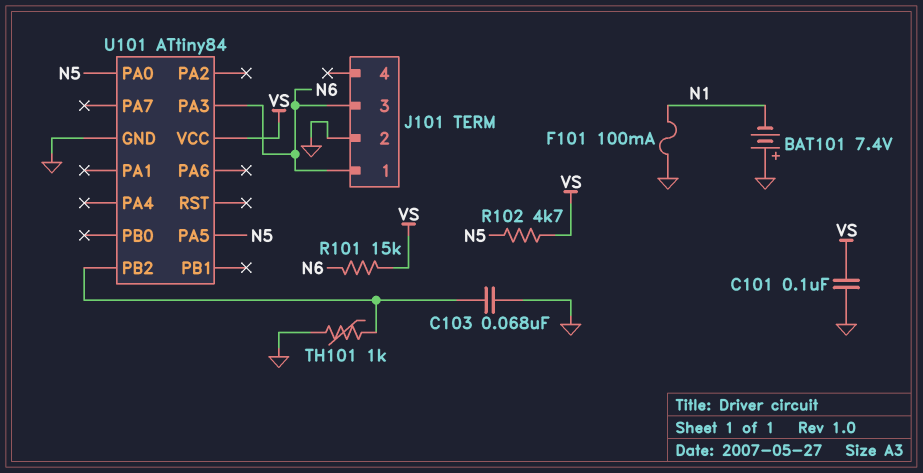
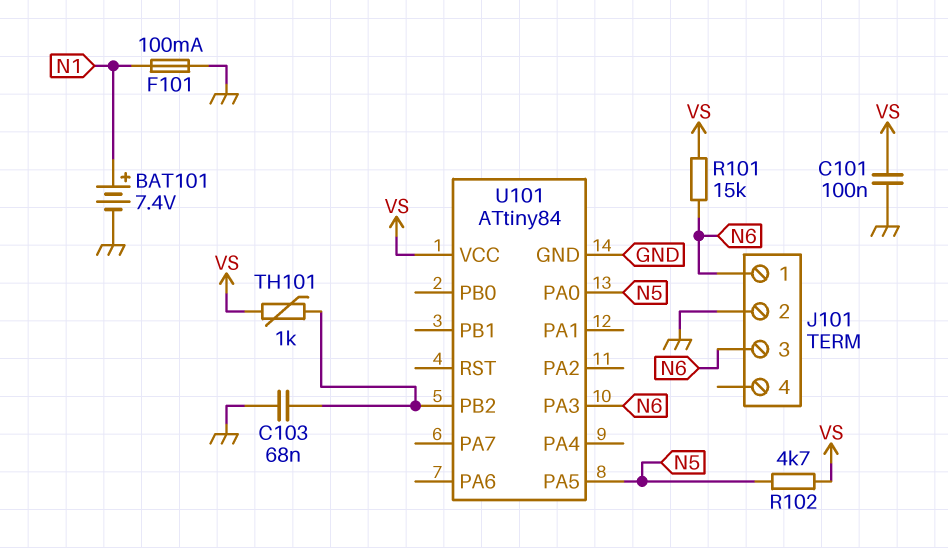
BAT101: 7.4V (plus GND, minus N1) -> 7.4V (plus N1, minus GND)
TH101: 1k (GND, U101/PB2) -> 1k (U101/PB2, VS)

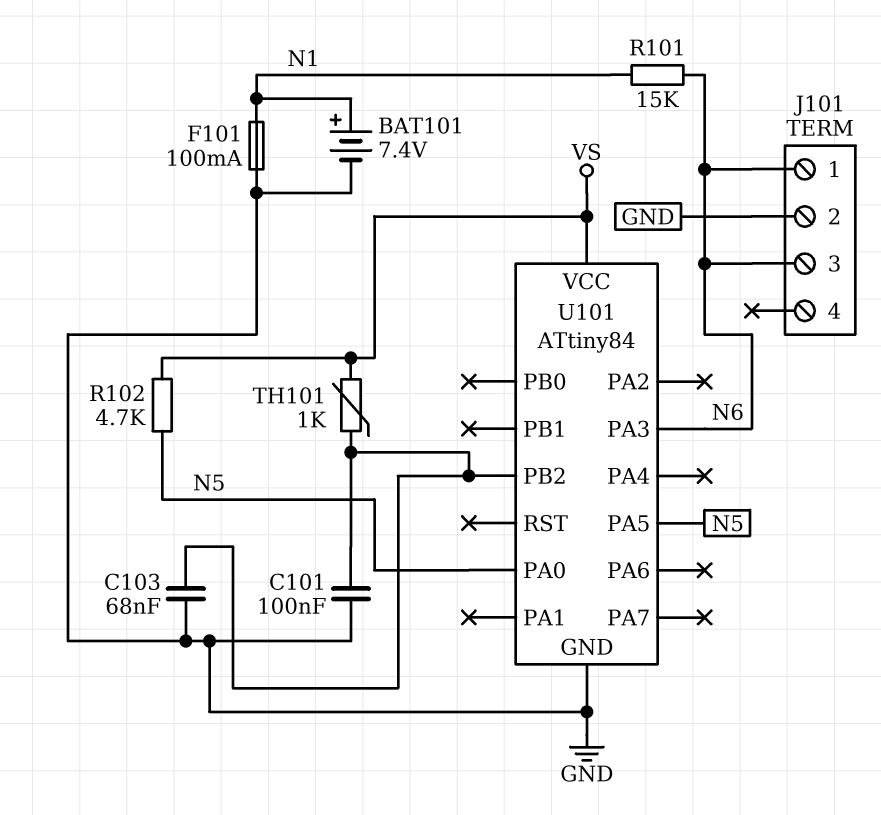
C101: 100nF (GND, VS) -> 100nF (GND, U101/PB2)
R101: 15k (N6, VS) -> 15k (N1, N6)

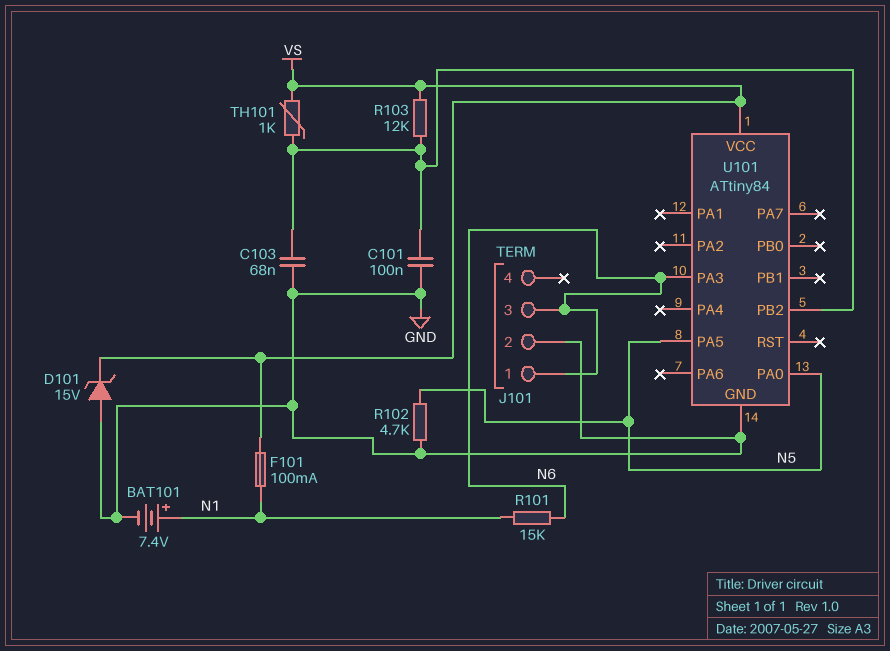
D101: none -> zener 15V (A GND, K VS)
F101: 100mA (GND, N1) -> 100mA (N1, VS)
R102: 4.7k (N5, VS) -> 4.7k (GND, N5)
R103: none -> 12k (U101/PB2, VS)

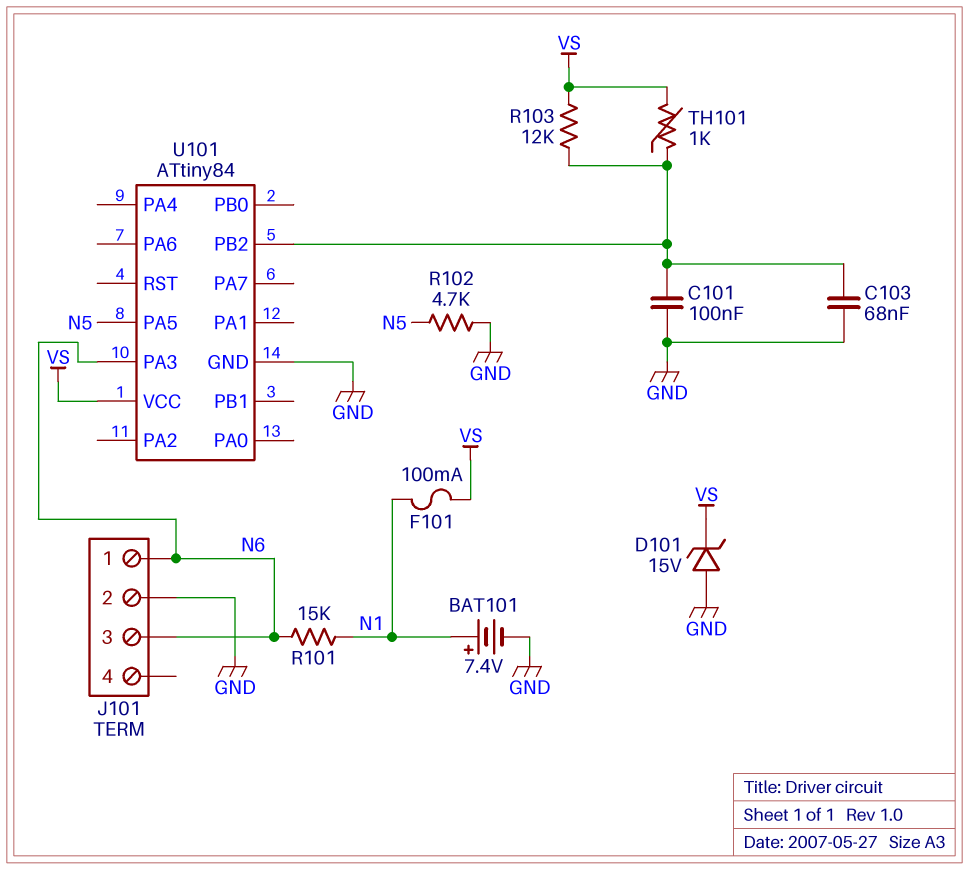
U101 pin PA0: N5 -> none

